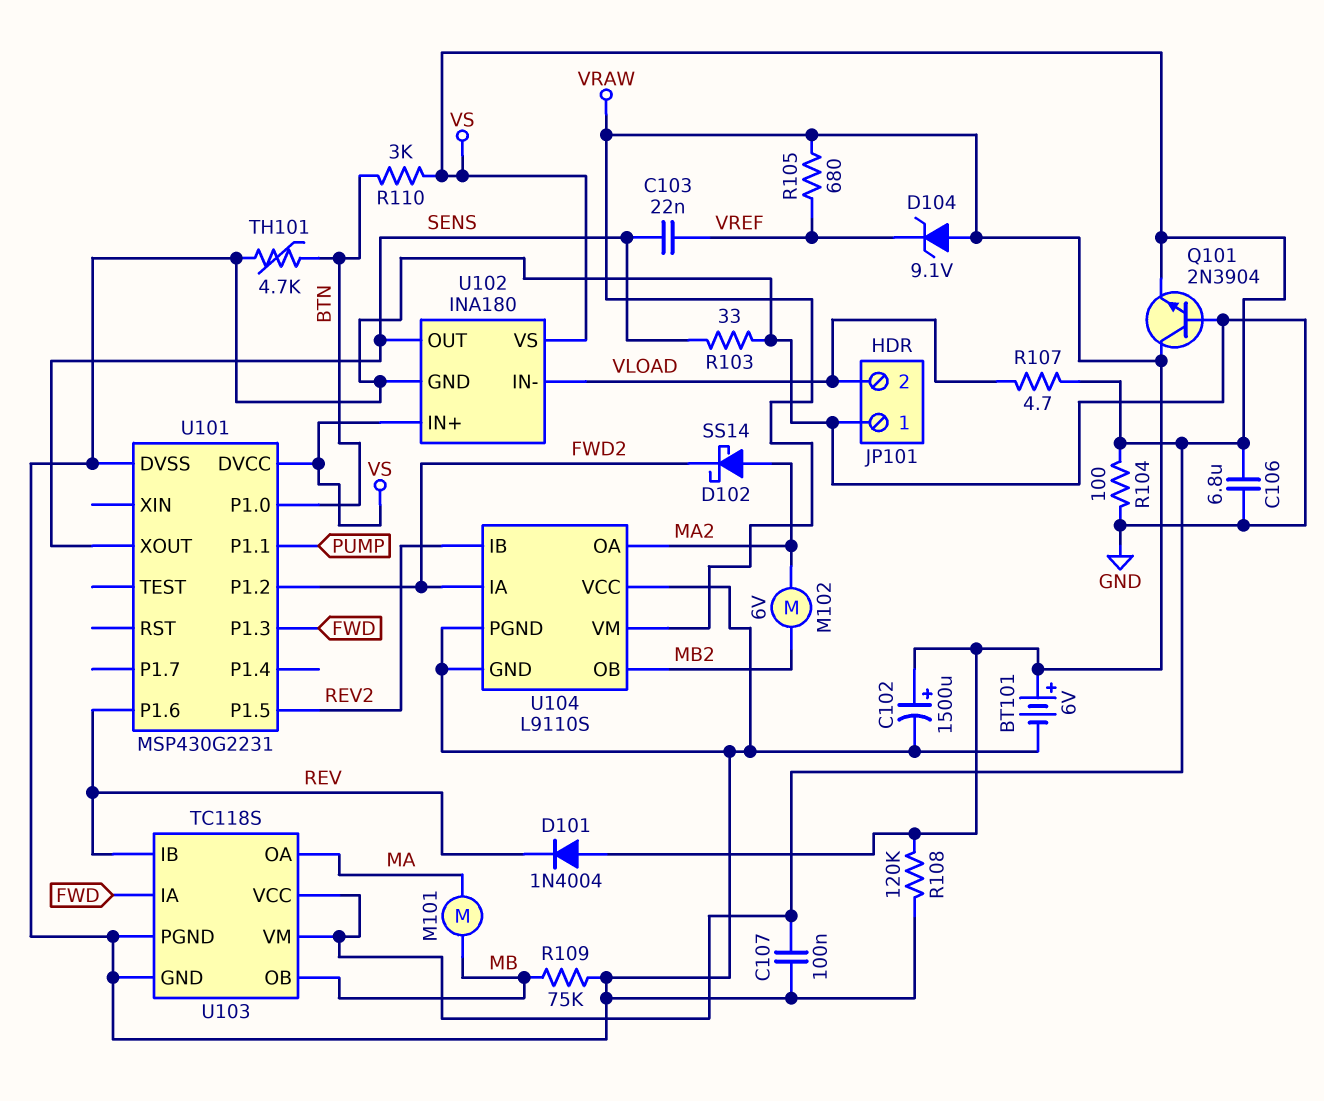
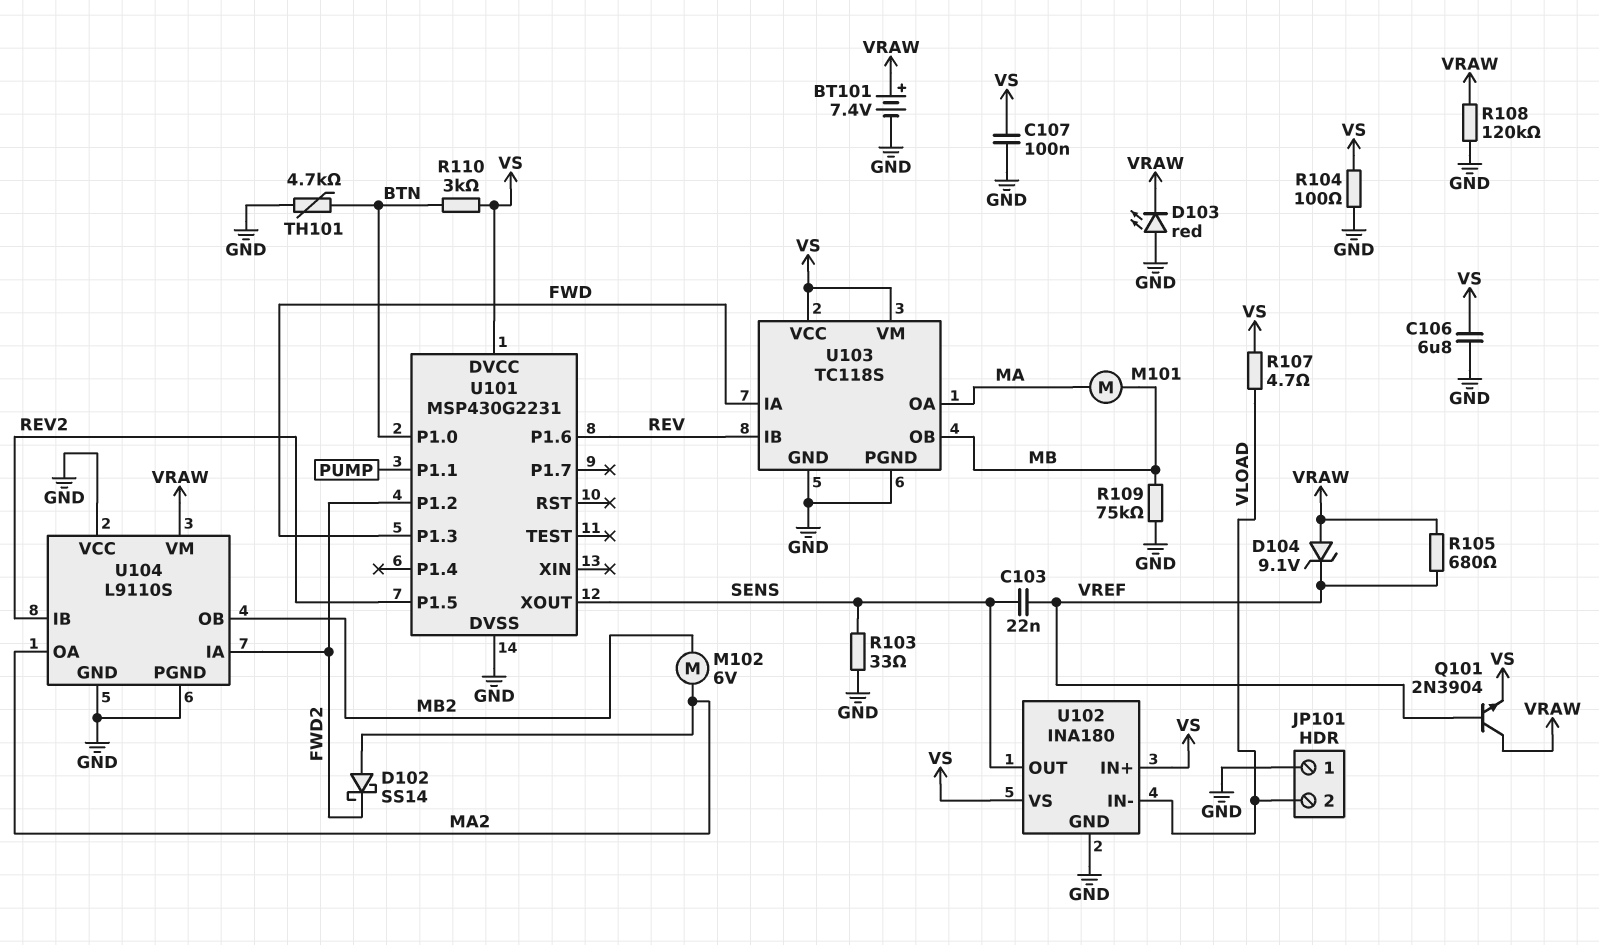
BT101: 6V (plus VRAW, minus GND) -> 7.4V (plus VRAW, minus GND)
C102: 1500uF (plus VRAW, minus GND) -> none
D101: diode 1N4004 (A VRAW, K REV) -> none
D103: none -> LED red (A GND, K VRAW)
Q101: NPN 2N3904 (B GND, C VRAW, E VS) -> NPN 2N3904 (B VREF, C VRAW, E VS)

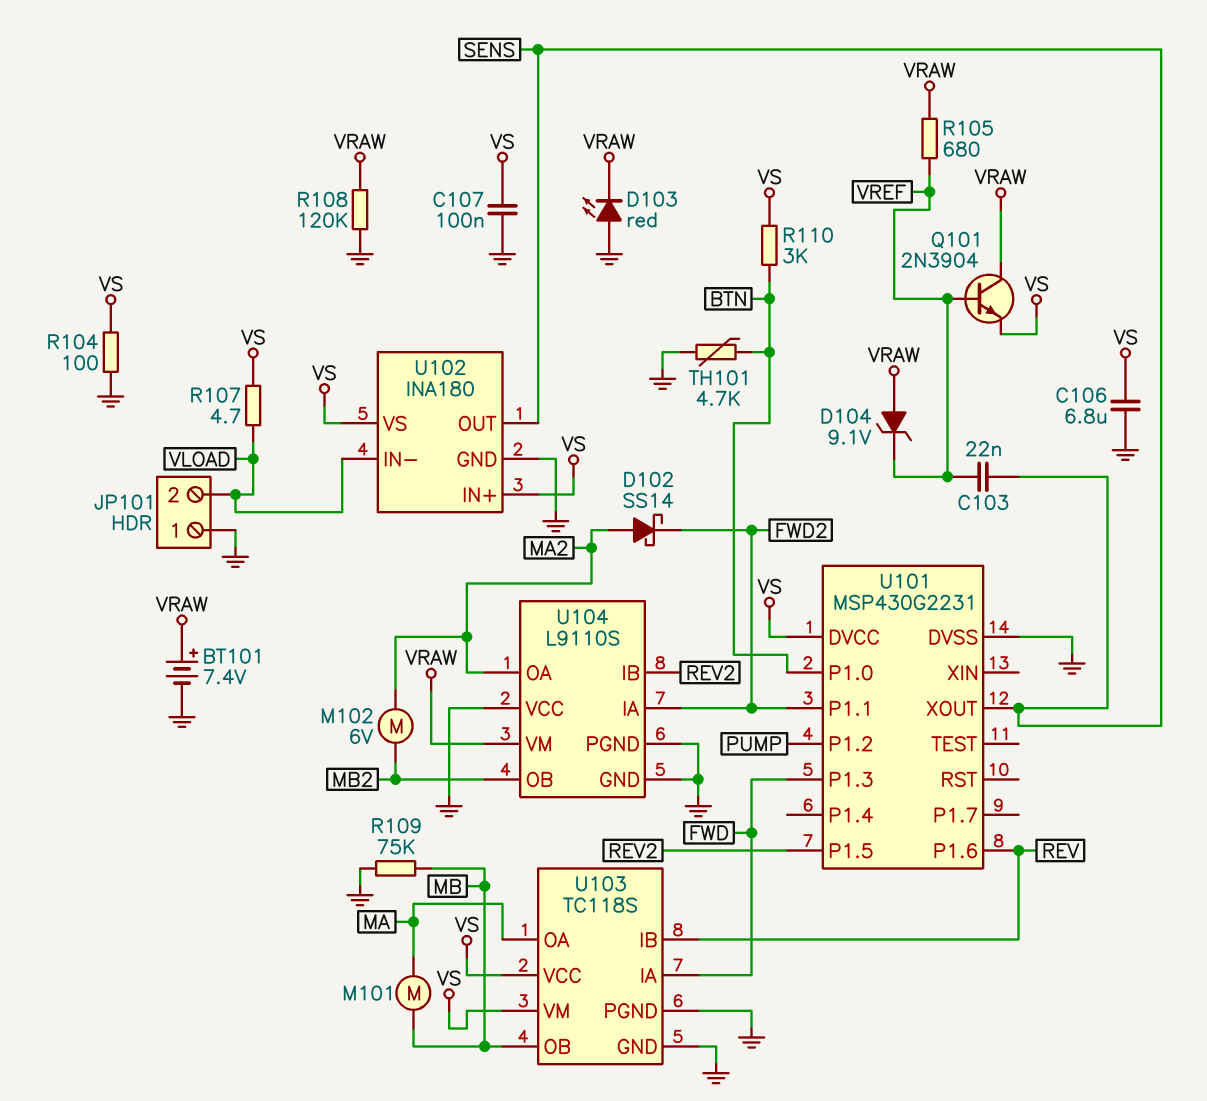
R103: 33 (GND, SENS) -> none
U101 pin P1.1: PUMP -> FWD2
U101 pin P1.2: FWD2 -> PUMP

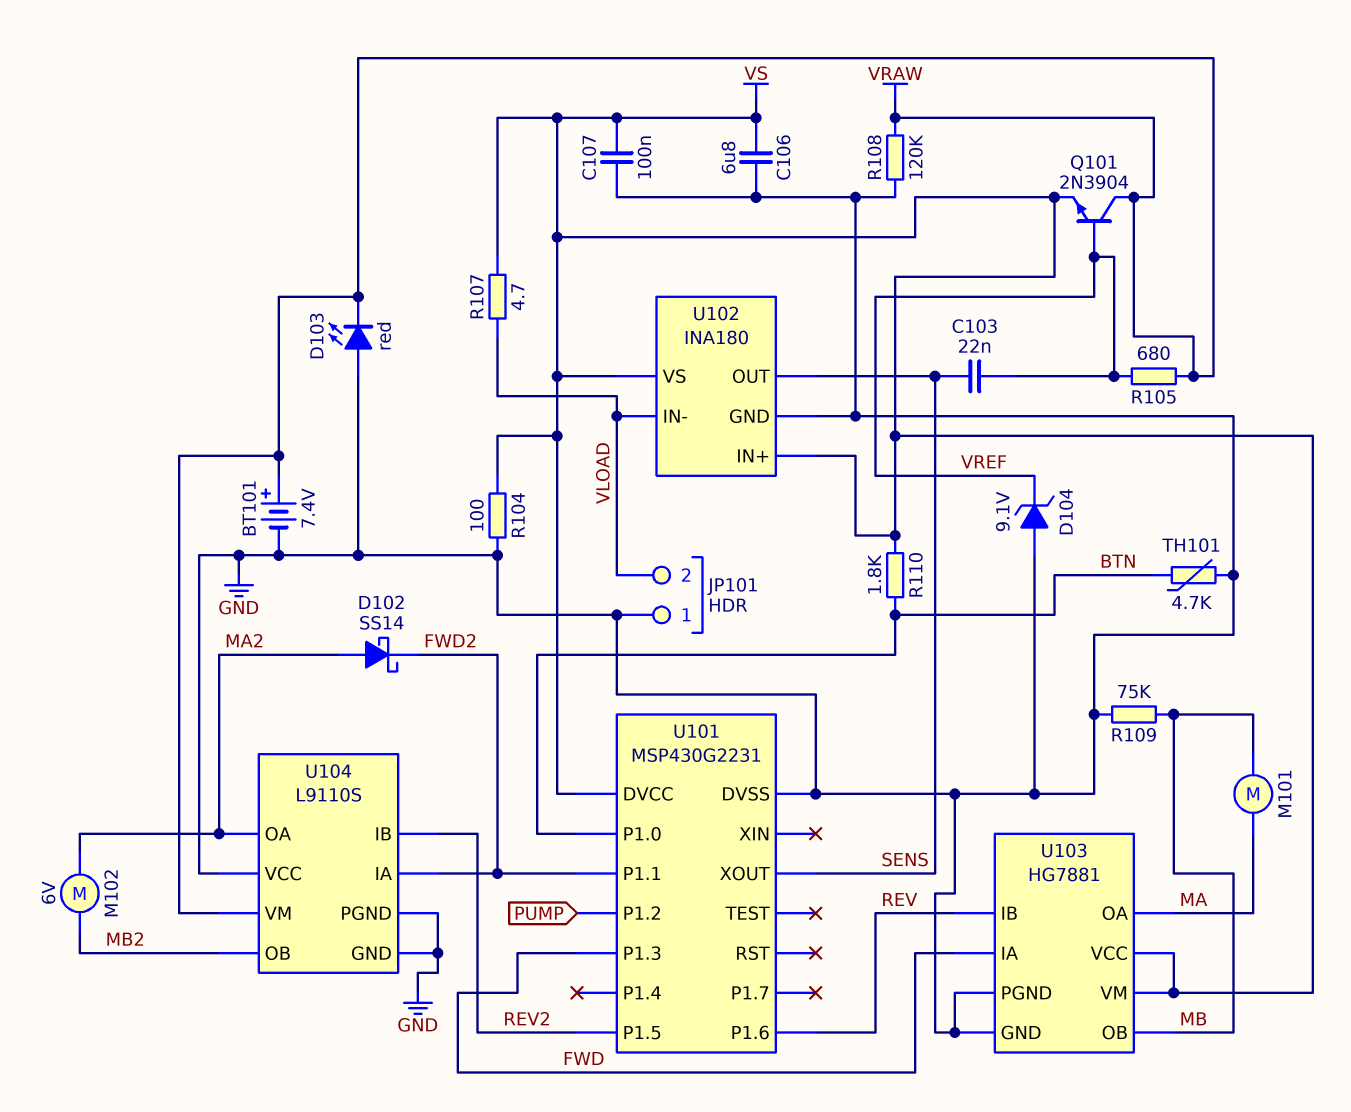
D104: zener 9.1V (A VRAW, K VREF) -> zener 9.1V (A GND, K VREF)
R110: 3k (BTN, VS) -> 1.8k (BTN, VS)
U103: TC118S -> HG7881

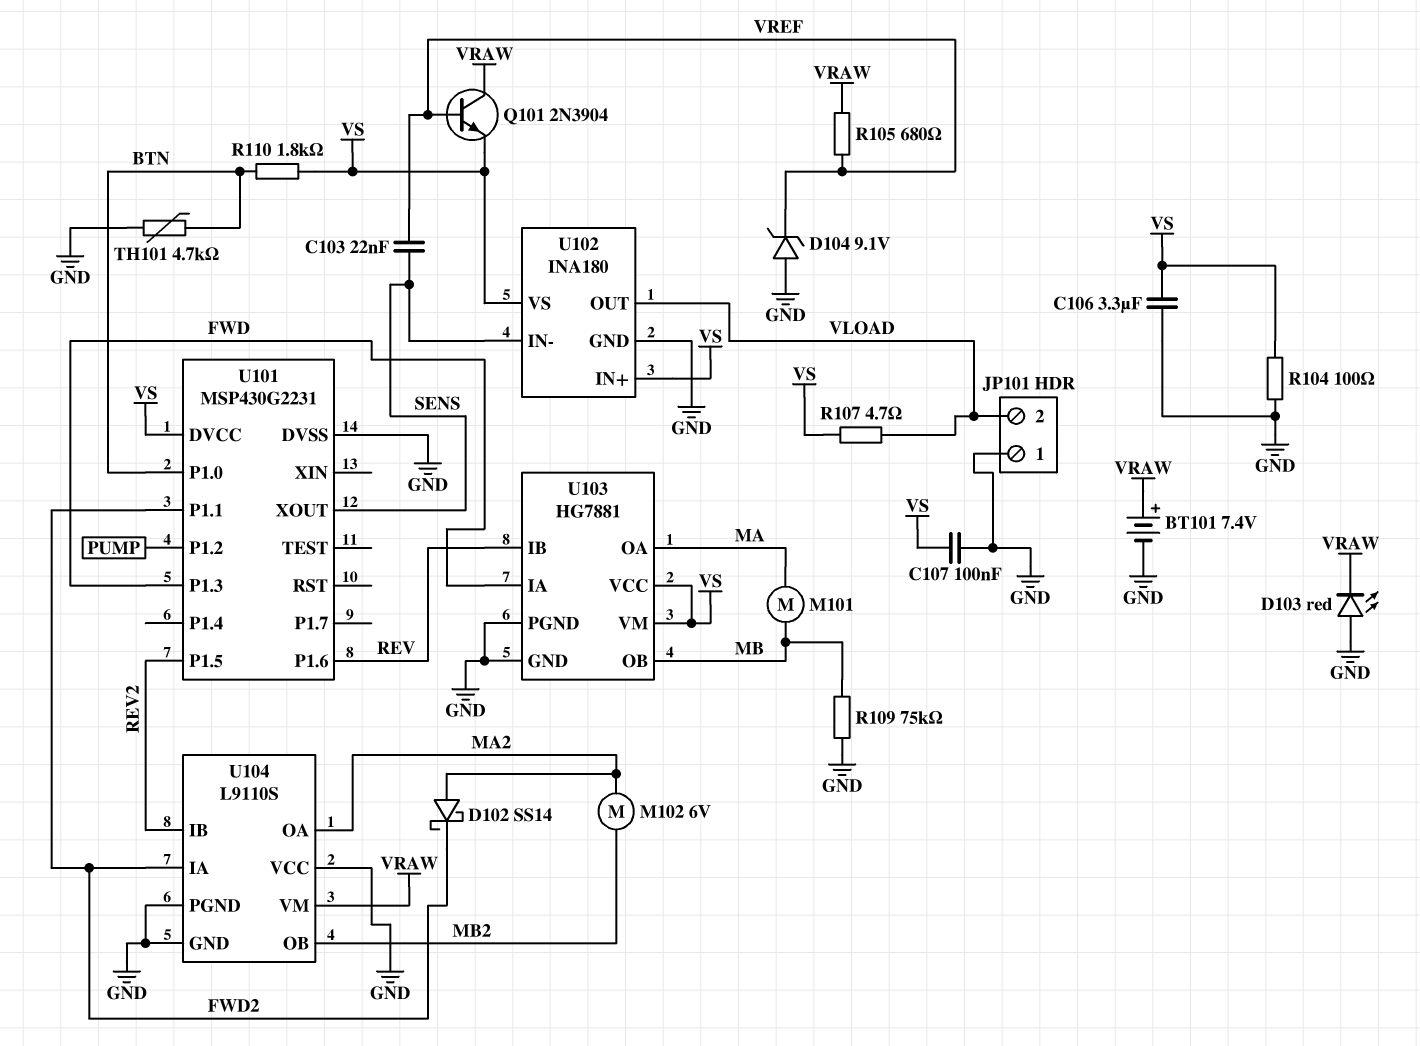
C106: 6.8uF (GND, VS) -> 3.3uF (GND, VS)
R108: 120k (GND, VRAW) -> none
U102 pin IN-: VLOAD -> SENS
U102 pin OUT: SENS -> VLOAD

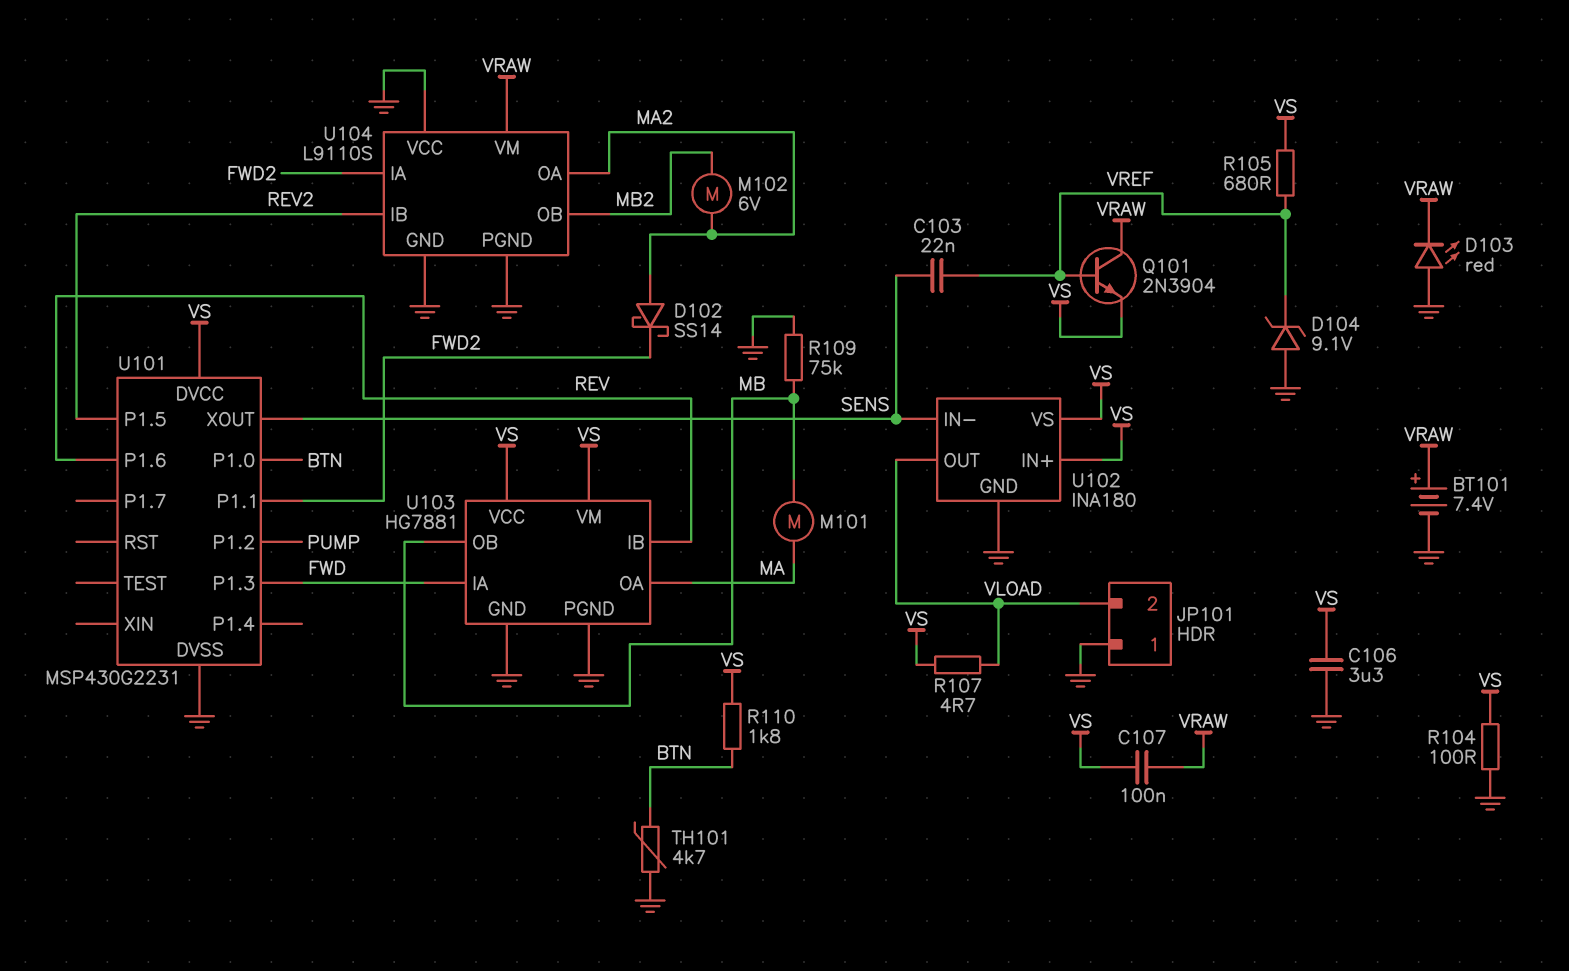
C107: 100nF (GND, VS) -> 100nF (VRAW, VS)
R105: 680 (VRAW, VREF) -> 680 (VREF, VS)

